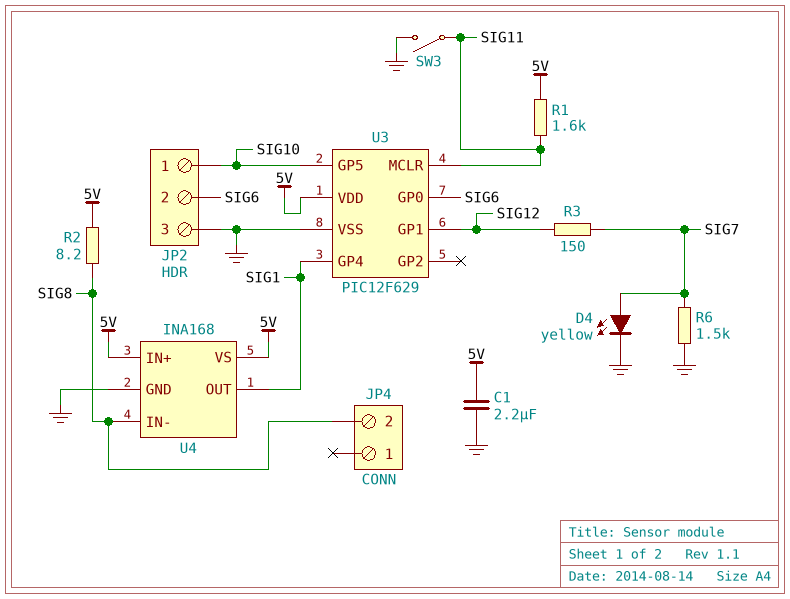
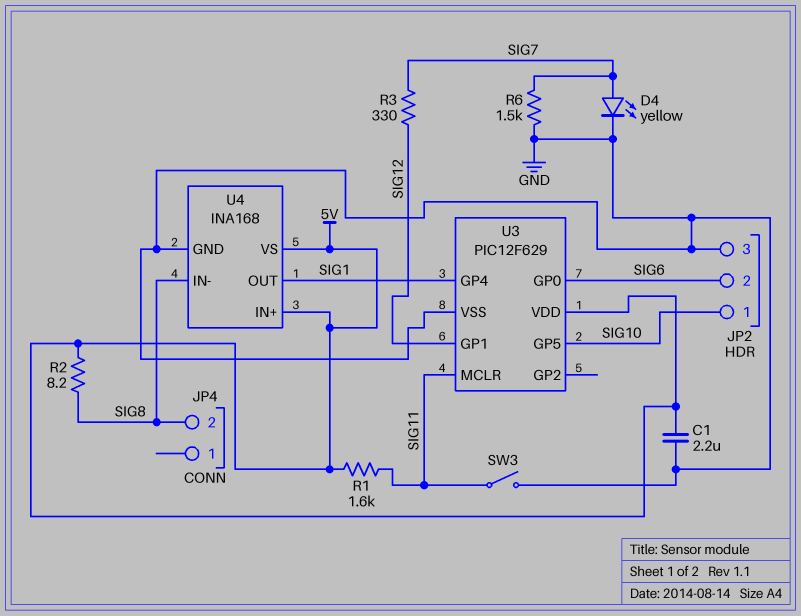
R3: 150 (SIG7, SIG12) -> 330 (SIG7, SIG12)

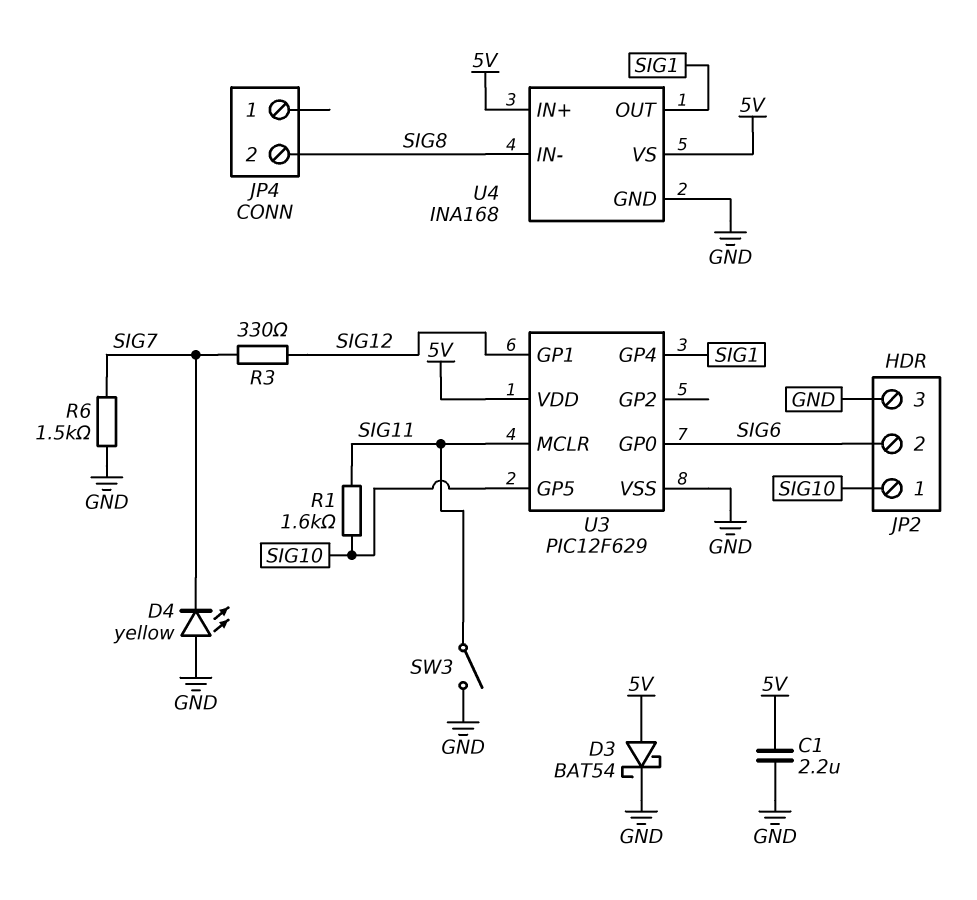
D3: none -> schottky BAT54 (A 5V, K GND)
D4: LED yellow (A SIG7, K GND) -> LED yellow (A GND, K SIG7)
R1: 1.6k (5V, SIG11) -> 1.6k (SIG10, SIG11)
R2: 8.2 (5V, SIG8) -> none

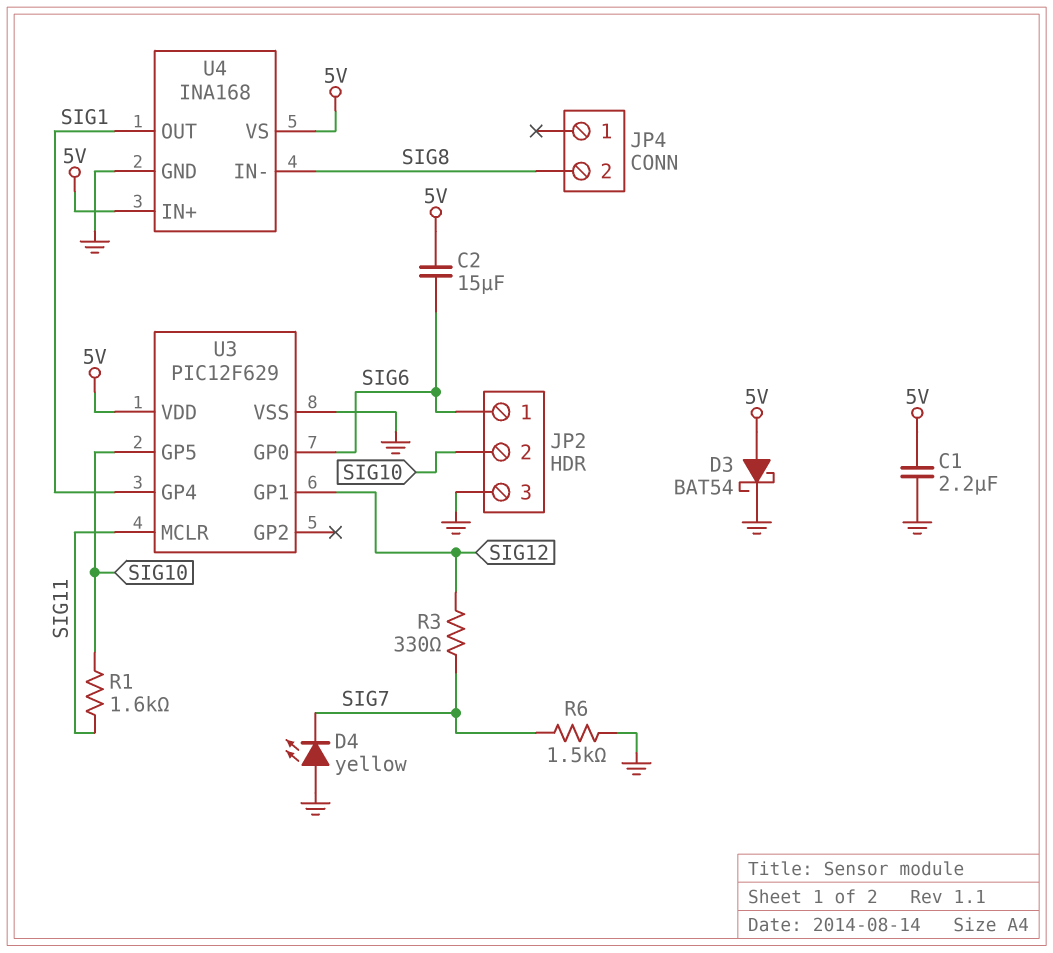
C2: none -> 15uF (5V, SIG6)
JP2 pin 1: SIG10 -> SIG6
JP2 pin 2: SIG6 -> SIG10
SW3: switch (GND, SIG11) -> none

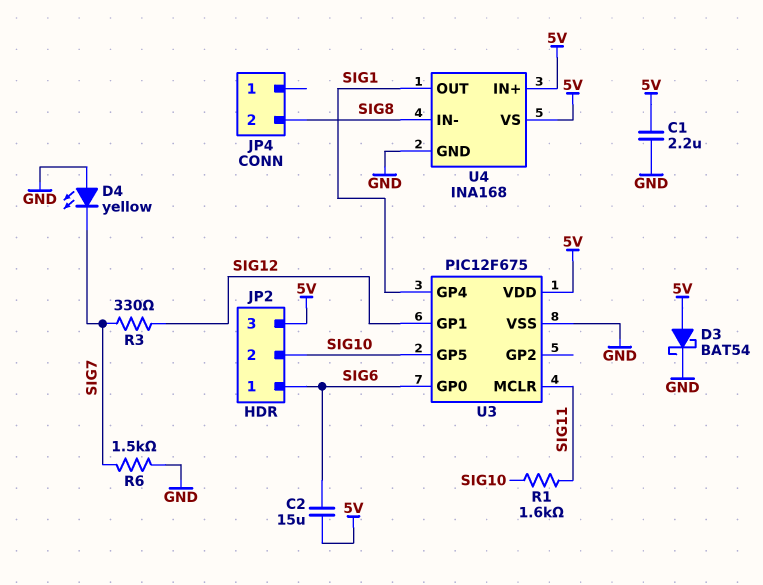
JP2 pin 3: GND -> 5V
U3: PIC12F629 -> PIC12F675

